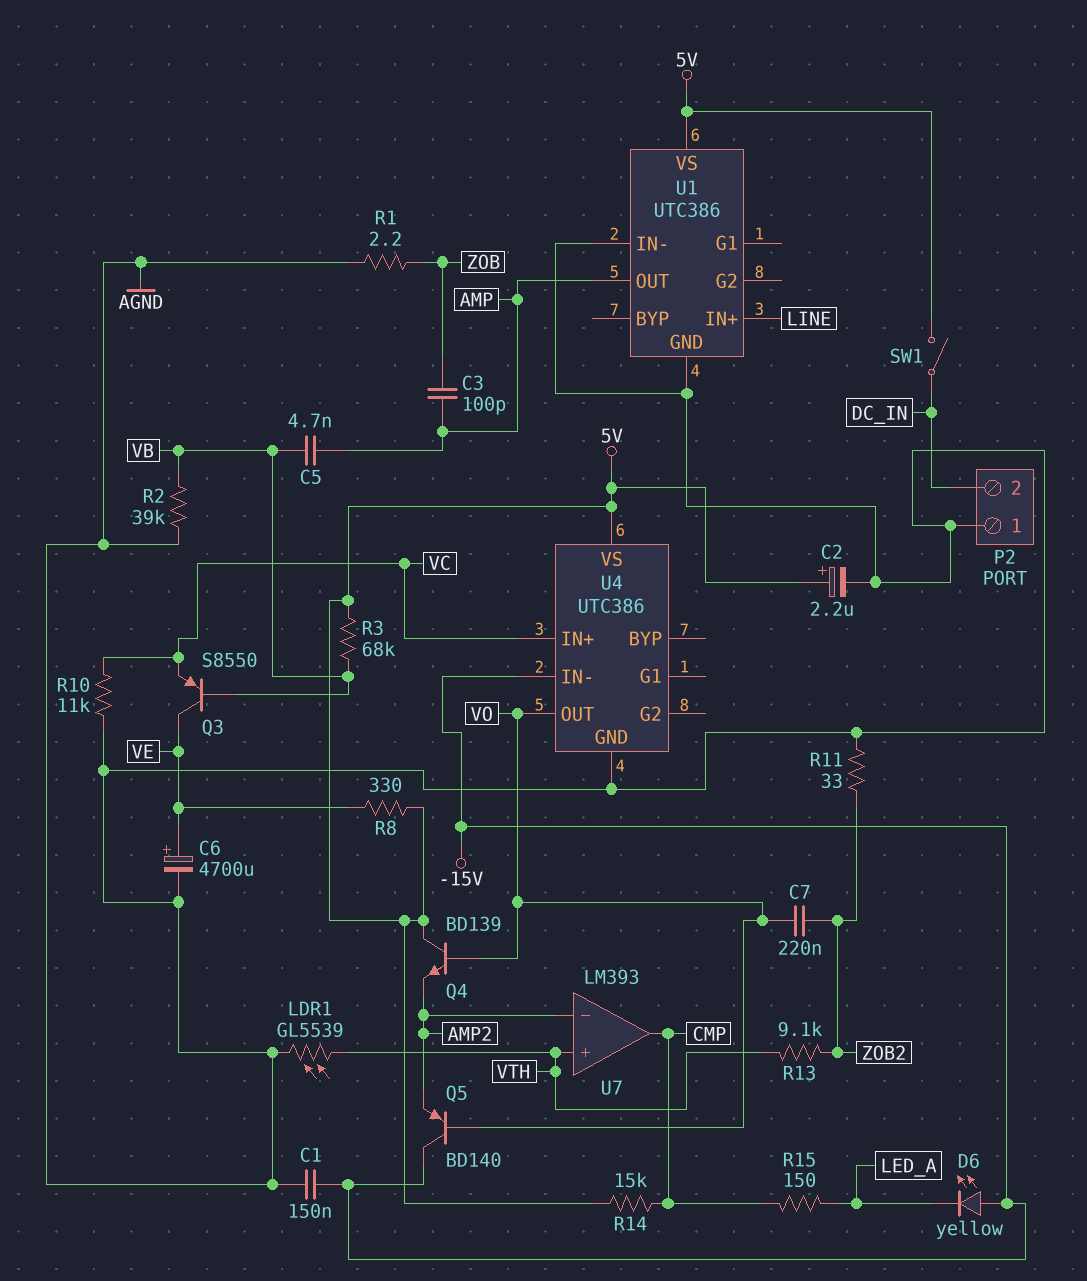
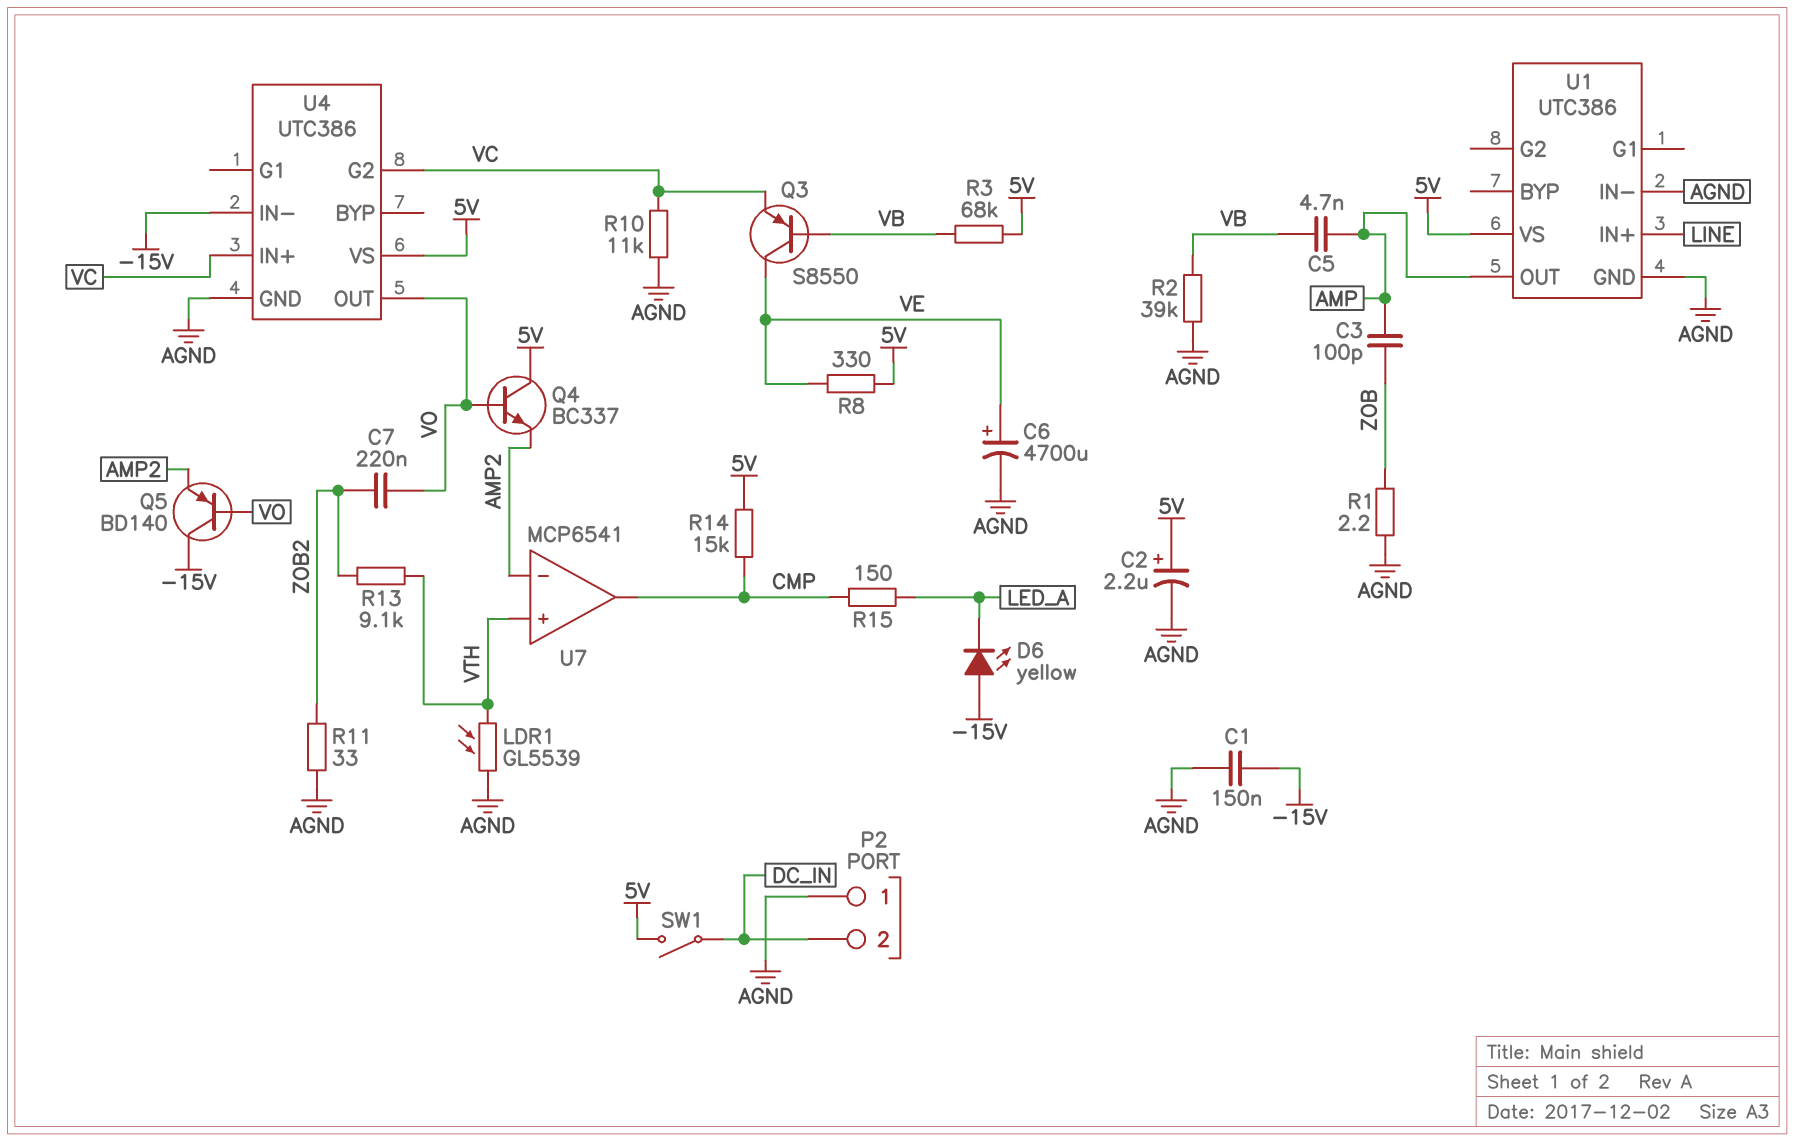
Q4: NPN BD139 (B VO, C 5V, E AMP2) -> NPN BC337 (B VO, C 5V, E AMP2)
U4 pin G2: none -> VC
U7: LM393 -> MCP6541

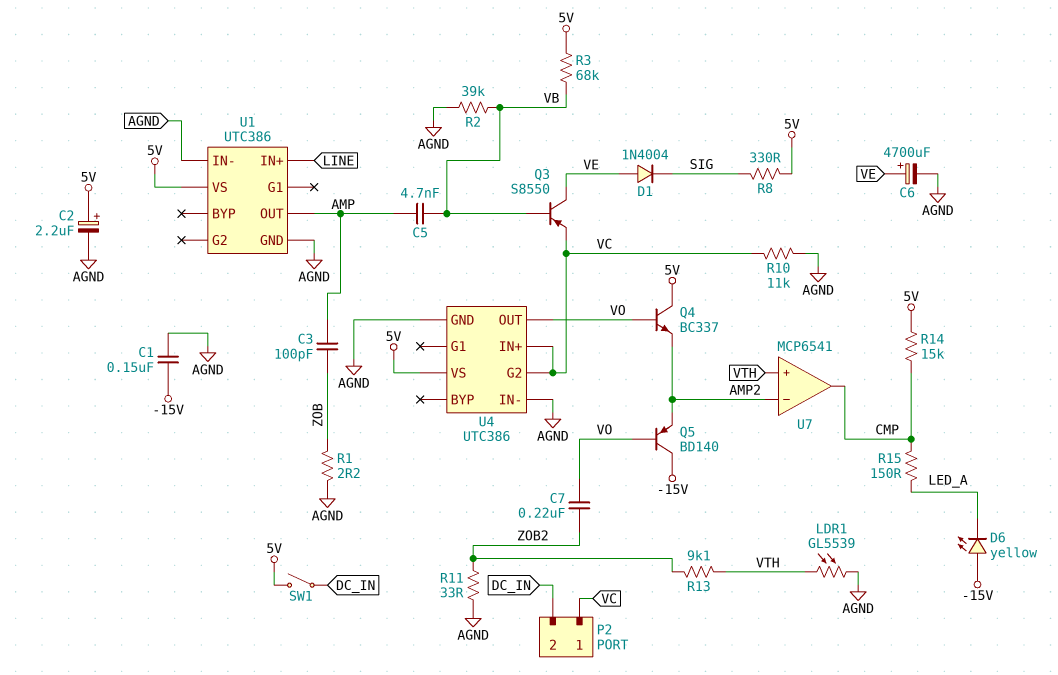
D1: none -> diode 1N4004 (A VE, K SIG)
P2 pin 1: AGND -> VC
R8: 330 (5V, VE) -> 330 (5V, SIG)
U4 pin IN-: -15V -> AGND

